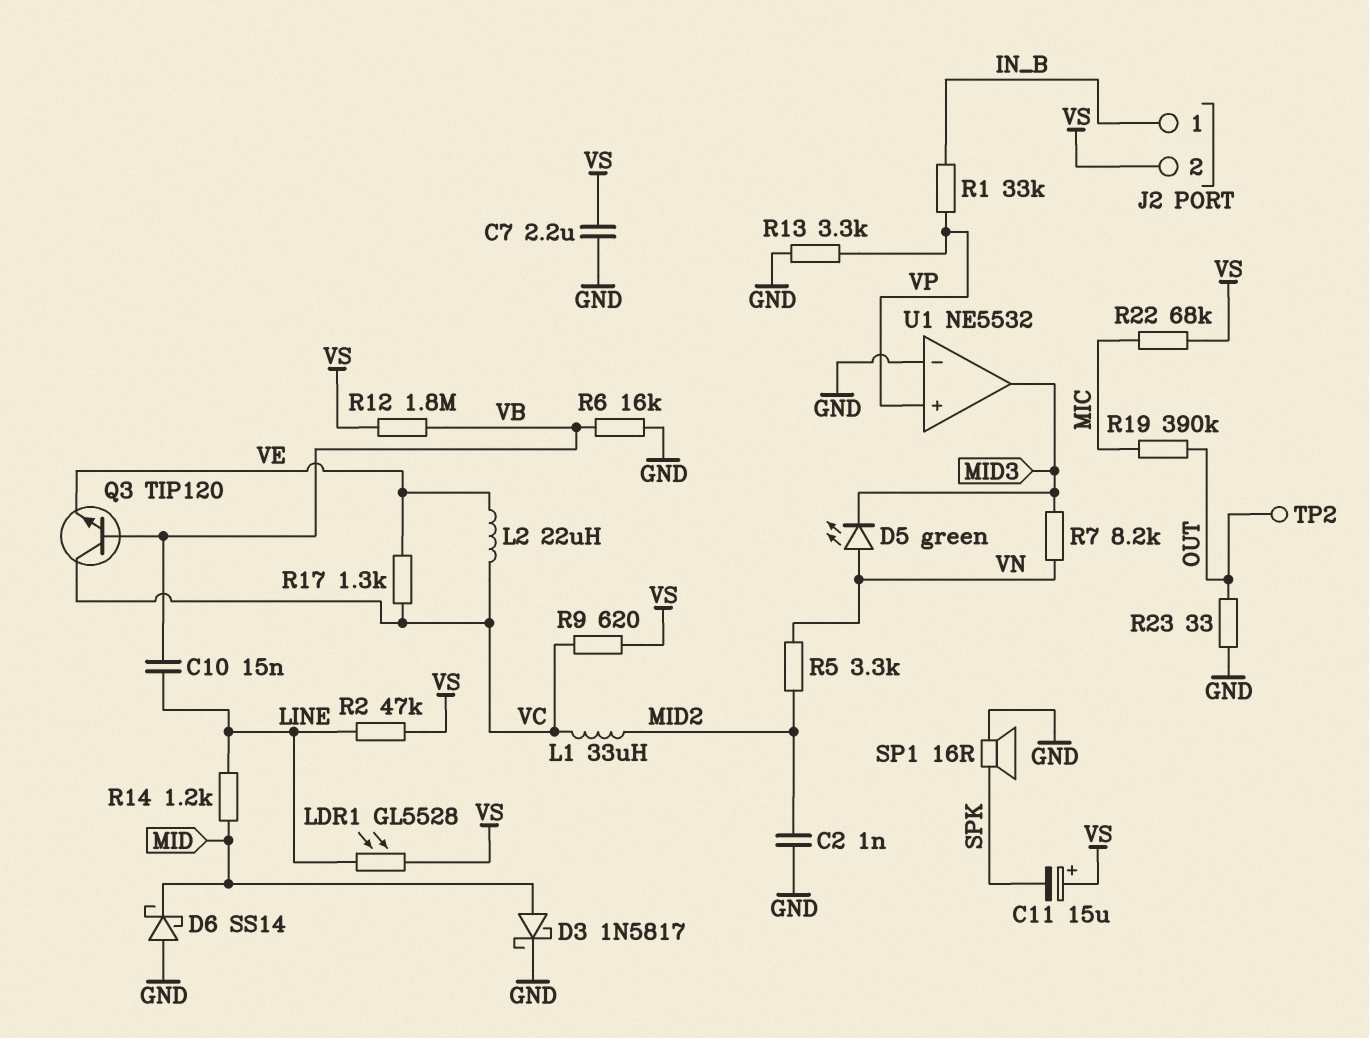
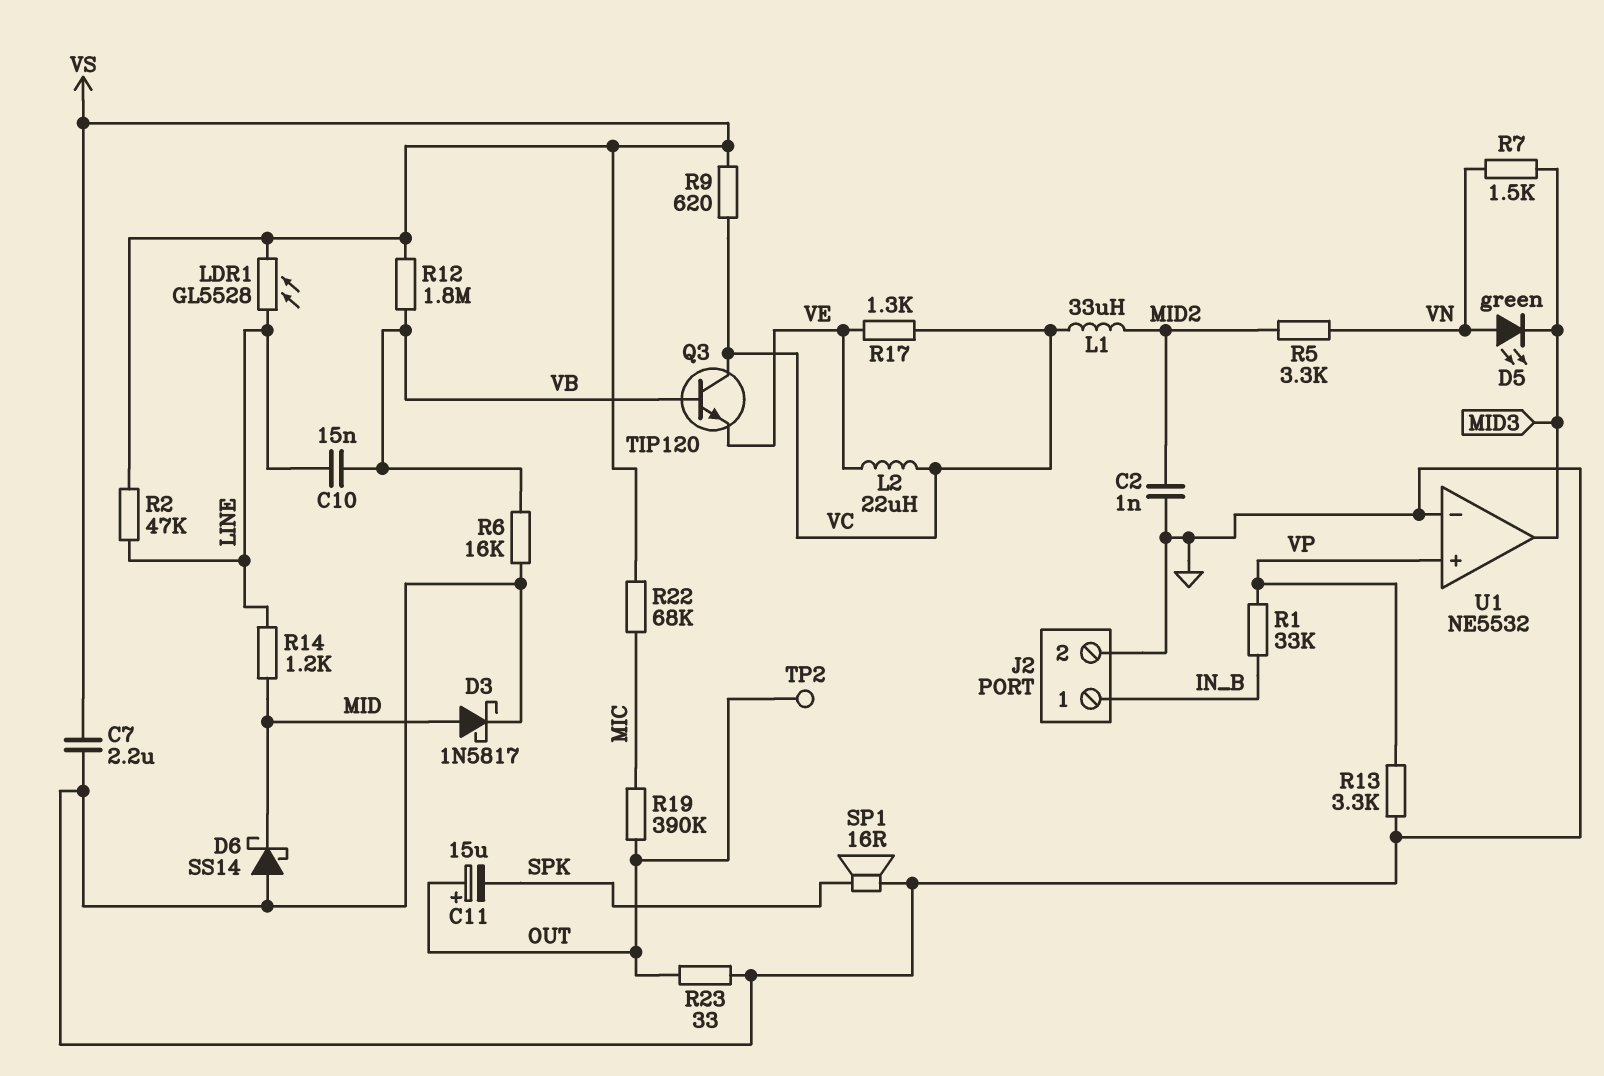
C11: 15uF (plus VS, minus SPK) -> 15uF (plus OUT, minus SPK)
J2 pin 2: VS -> GND
R7: 8.2k (MID3, VN) -> 1.5k (MID3, VN)

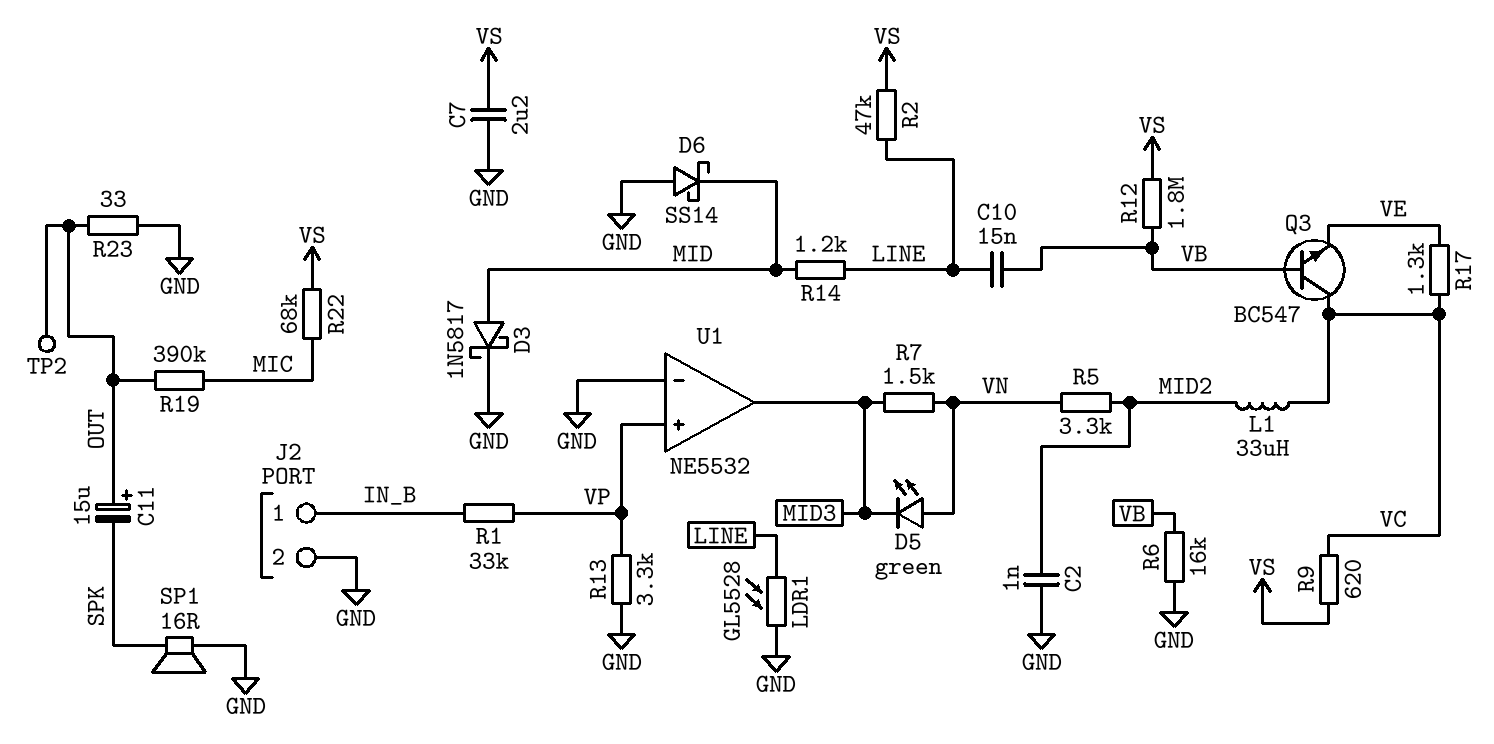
L2: 22uH (VC, VE) -> none
LDR1: GL5528 (LINE, VS) -> GL5528 (GND, LINE)
Q3: NPN TIP120 (B VB, C VC, E VE) -> NPN BC547 (B VB, C VC, E VE)

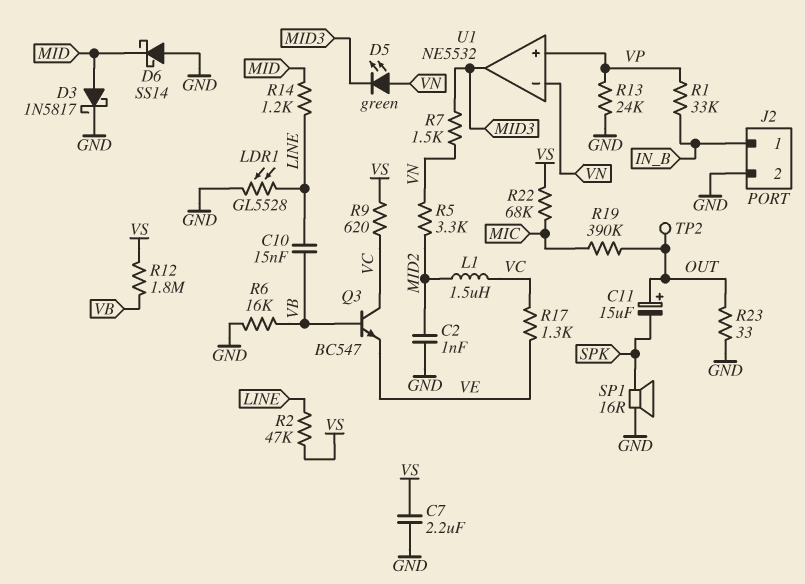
L1: 33uH (MID2, VC) -> 1.5uH (MID2, VC)
R13: 3.3k (GND, VP) -> 24k (GND, VP)
U1 pin in-: GND -> VN

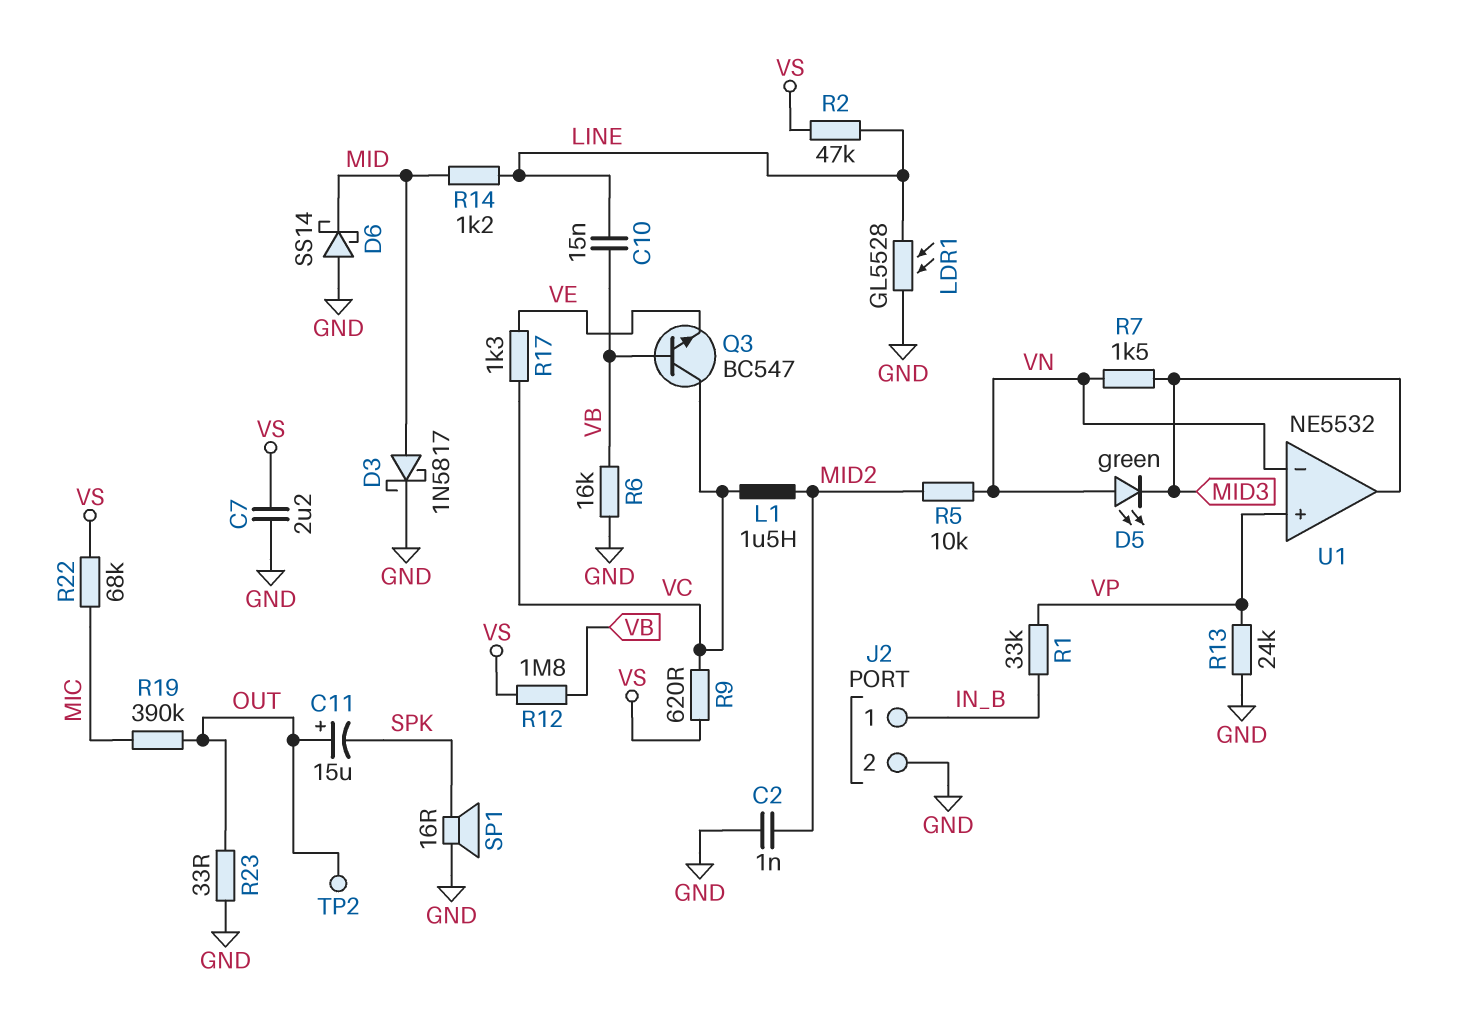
R5: 3.3k (MID2, VN) -> 10k (MID2, VN)

